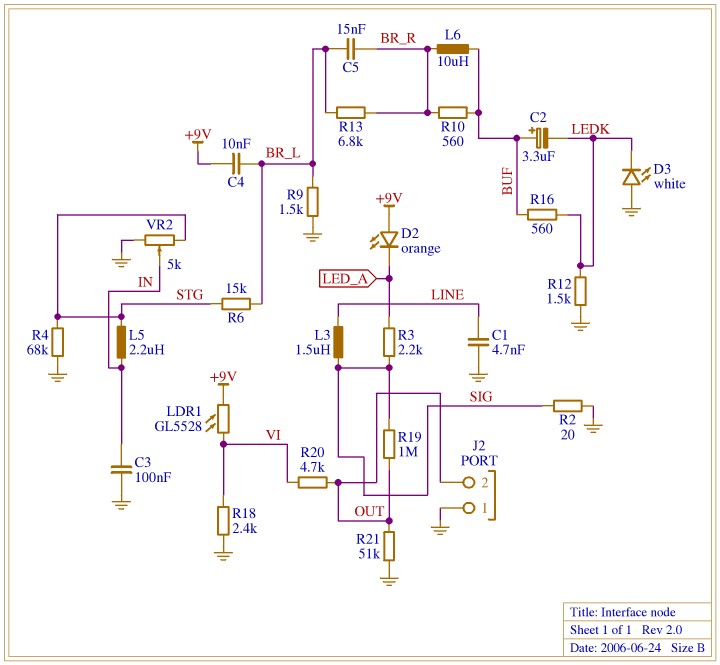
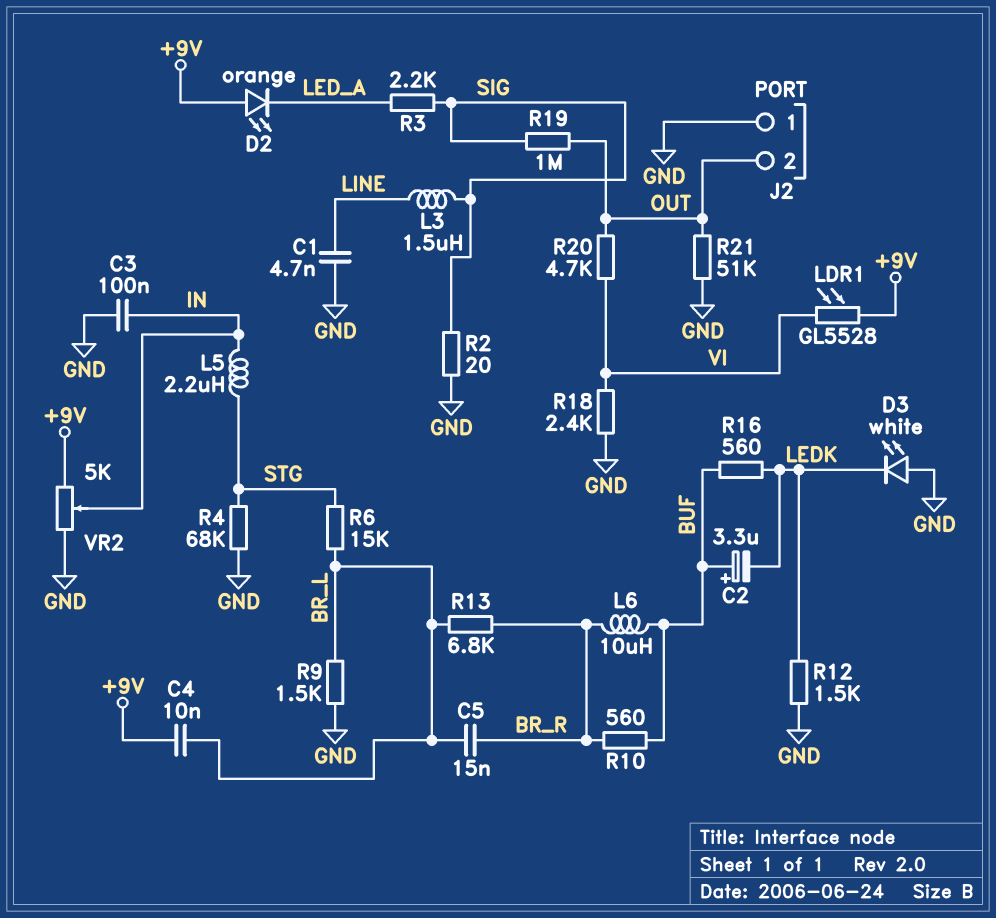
VR2: 5k (GND, STG, wiper IN) -> 5k (+9V, GND, wiper IN)

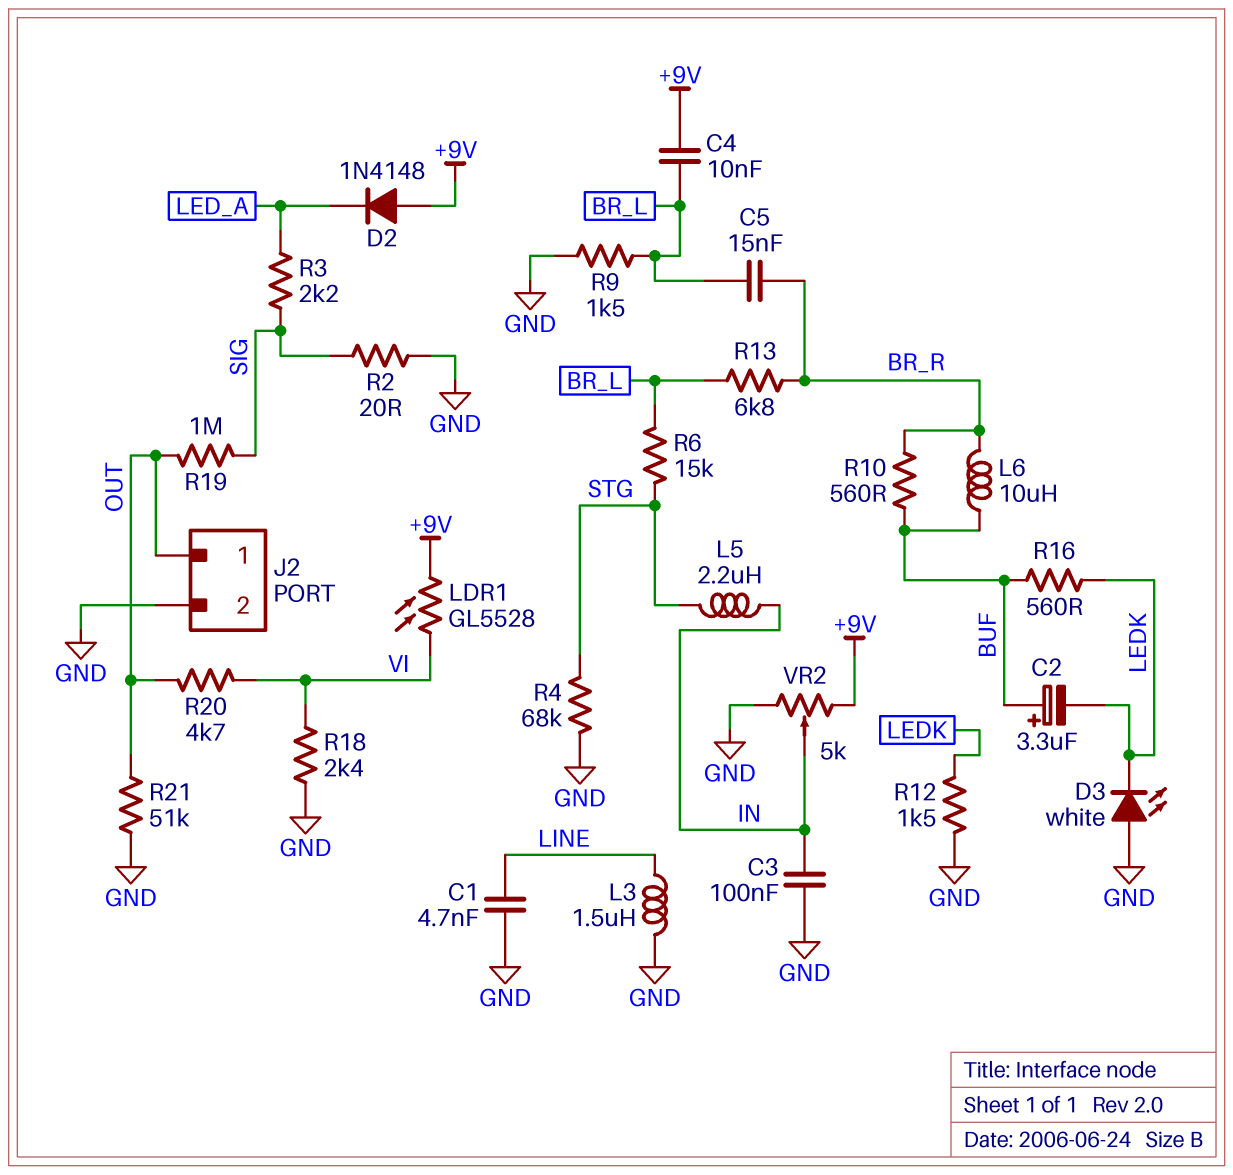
D2: LED orange (A +9V, K LED_A) -> diode 1N4148 (A +9V, K LED_A)
J2 pin 1: GND -> OUT
J2 pin 2: OUT -> GND
L3: 1.5uH (LINE, SIG) -> 1.5uH (GND, LINE)

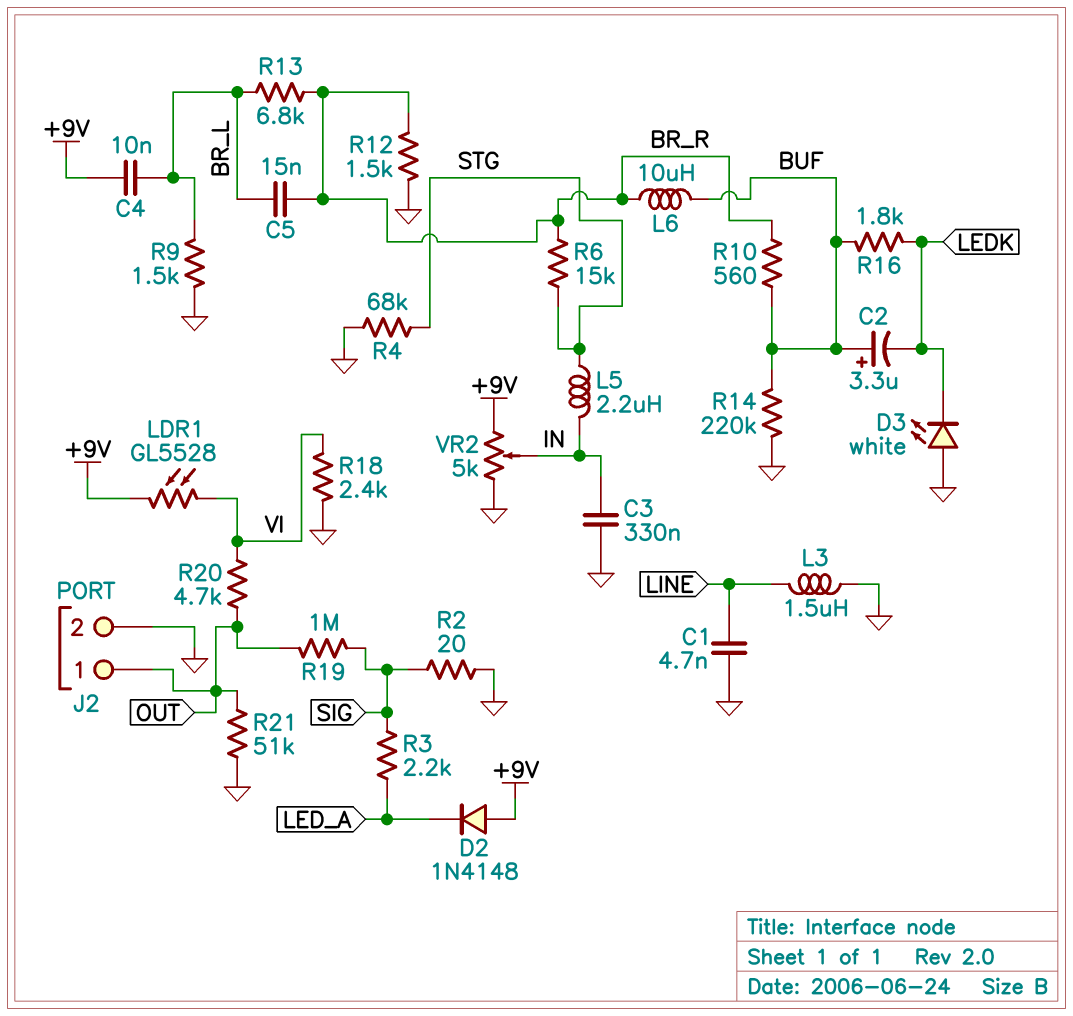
C3: 100nF (GND, IN) -> 330nF (GND, IN)
R6: 15k (BR_L, STG) -> 15k (BR_R, STG)
R12: 1.5k (GND, LEDK) -> 1.5k (BR_R, GND)
R14: none -> 220k (BUF, GND)
R16: 560 (BUF, LEDK) -> 1.8k (BUF, LEDK)

